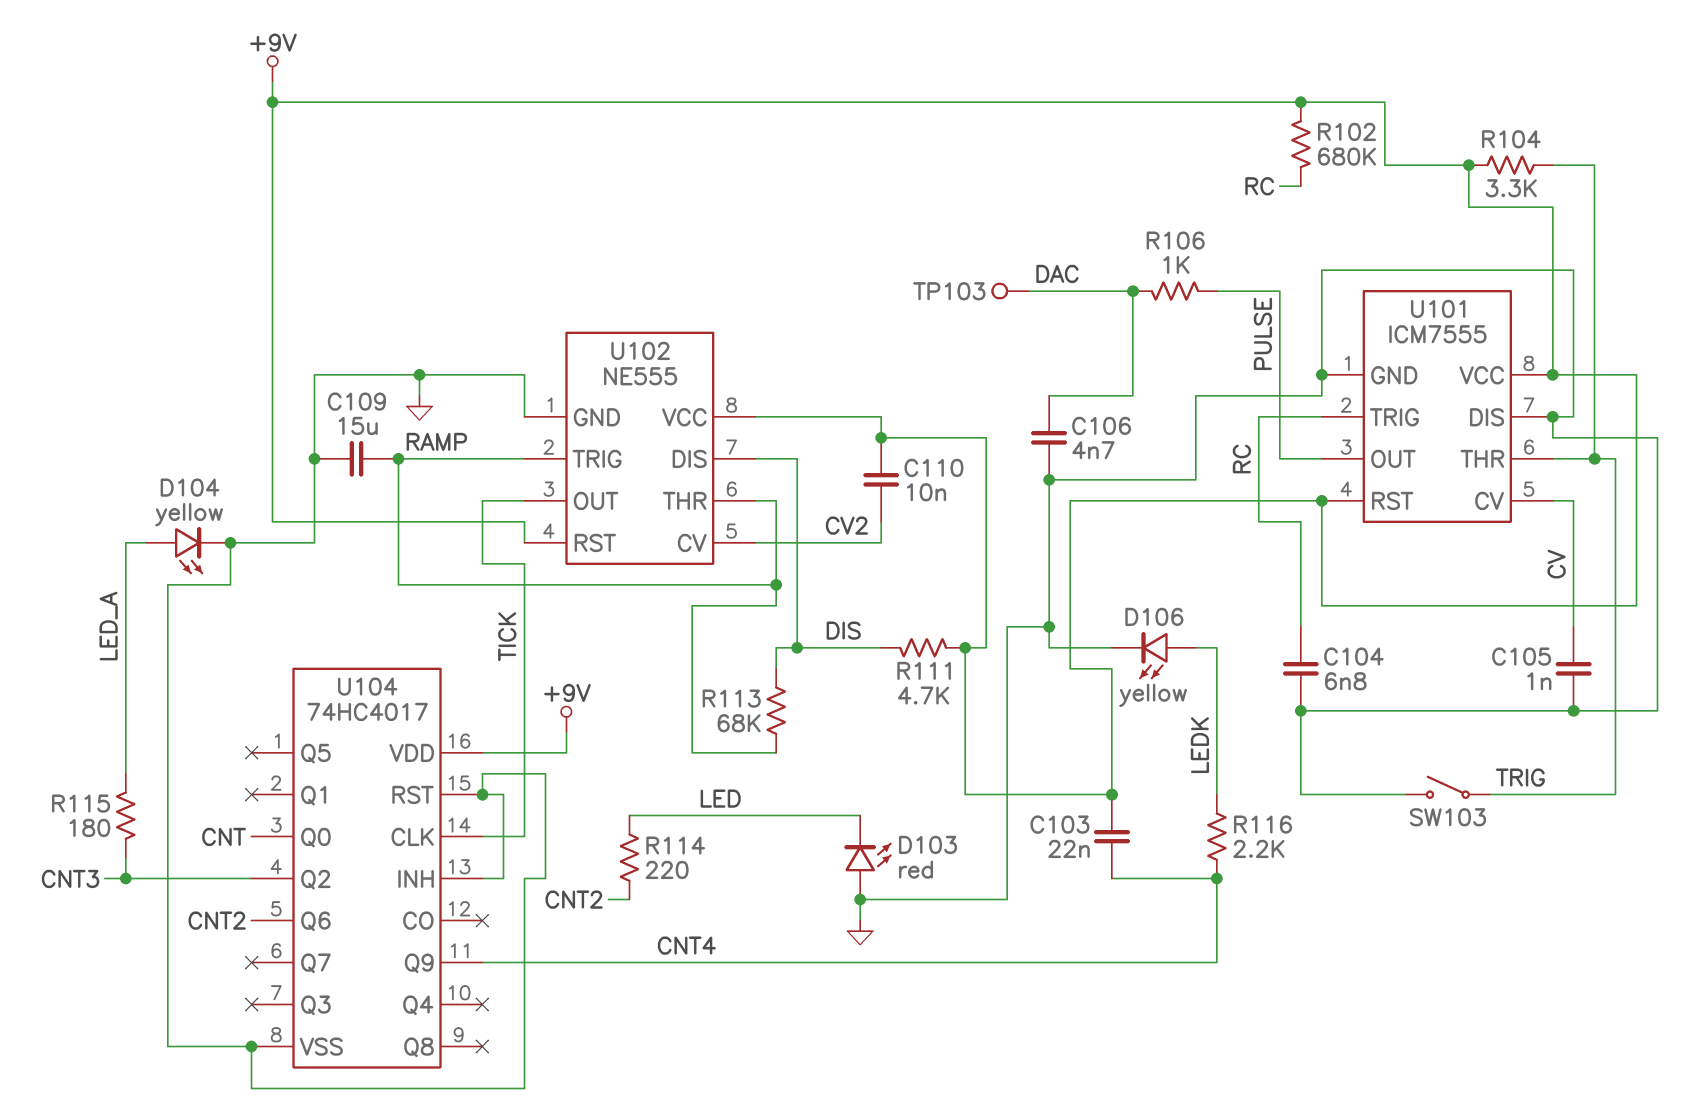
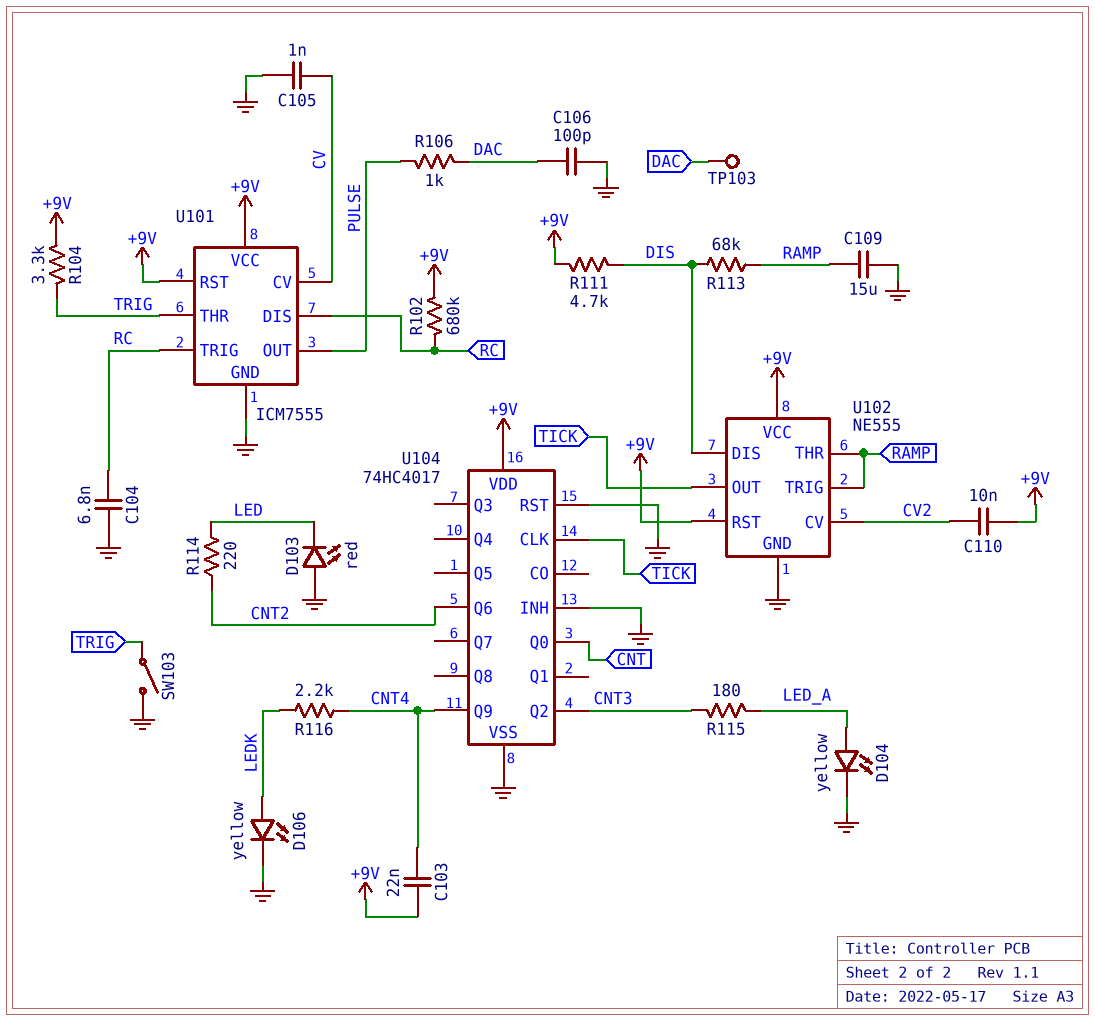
C106: 4.7nF (DAC, GND) -> 100pF (DAC, GND)
U101 pin DIS: GND -> RC

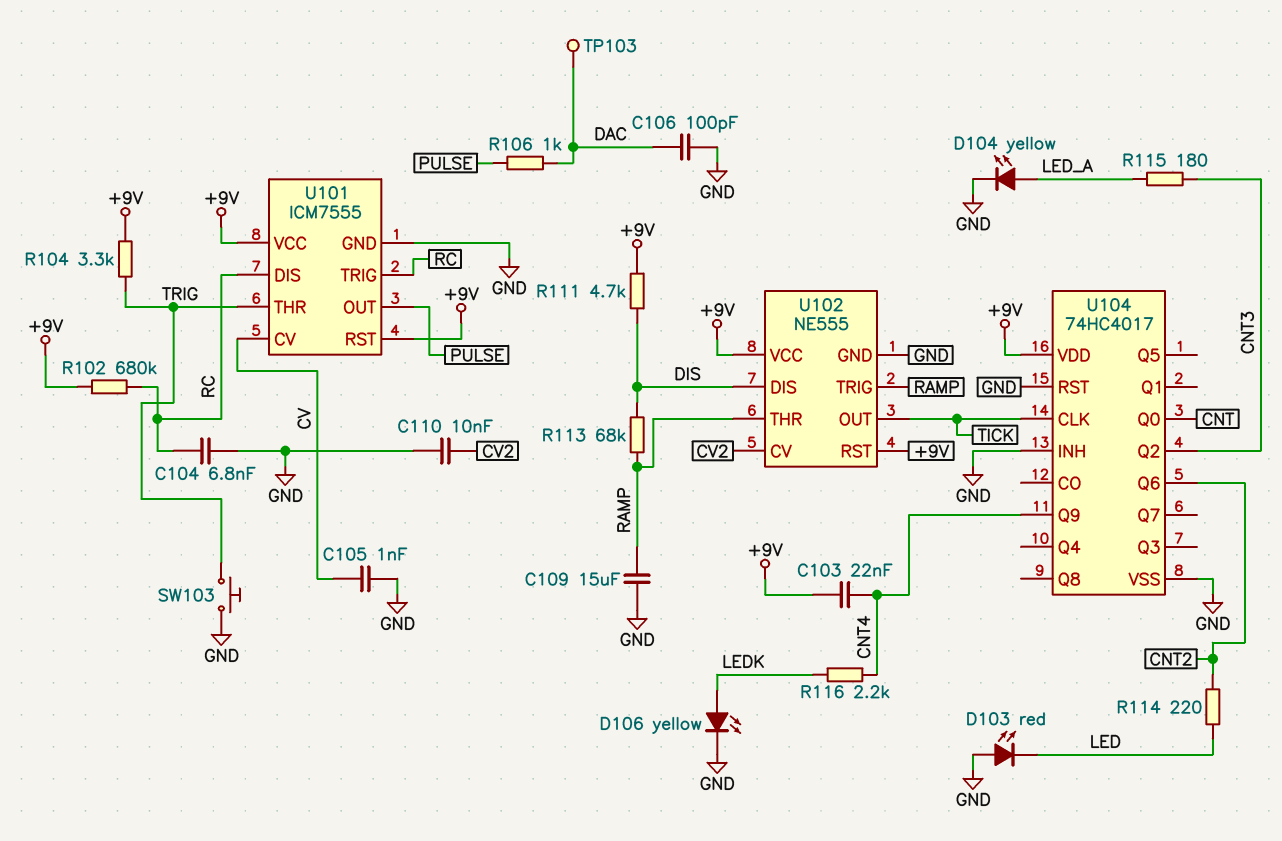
C110: 10nF (+9V, CV2) -> 10nF (CV2, GND)
SW103: switch (GND, TRIG) -> button (GND, TRIG)

